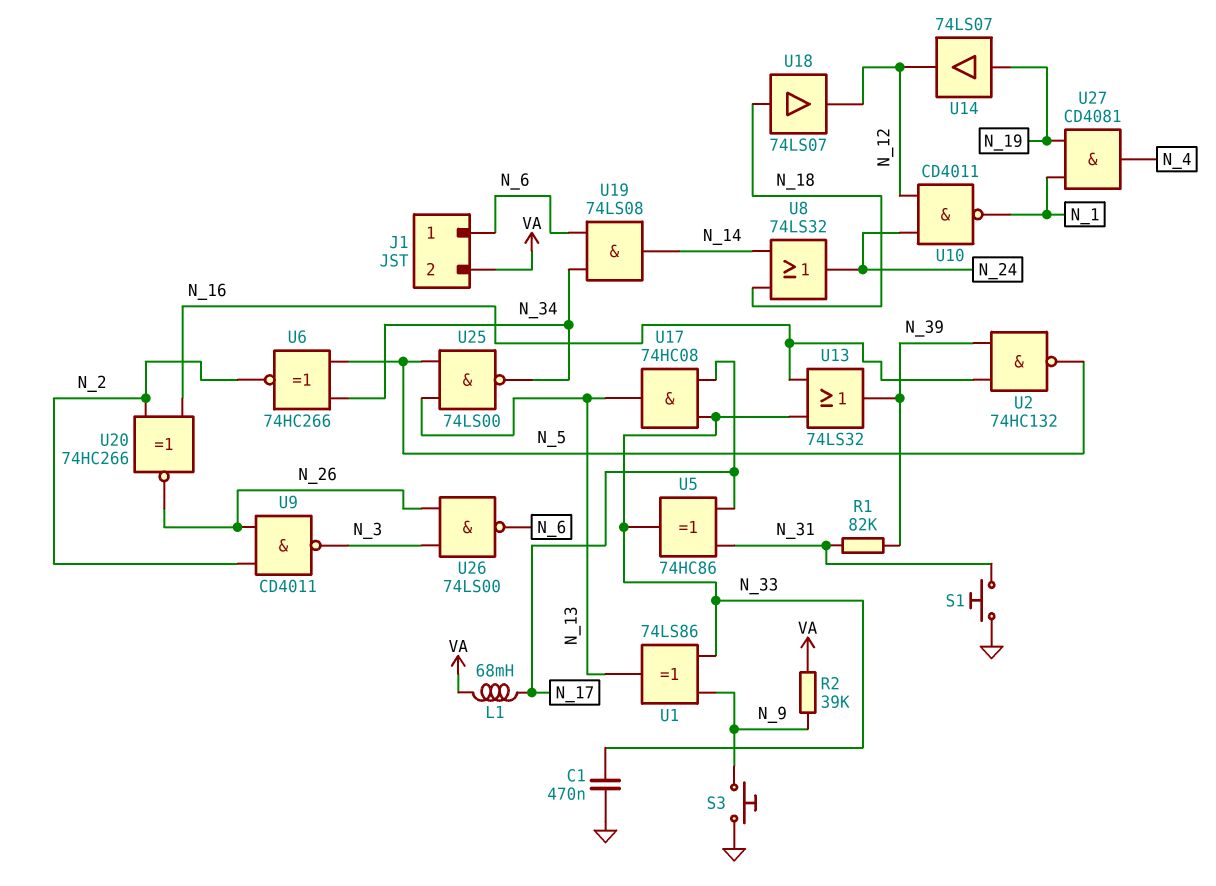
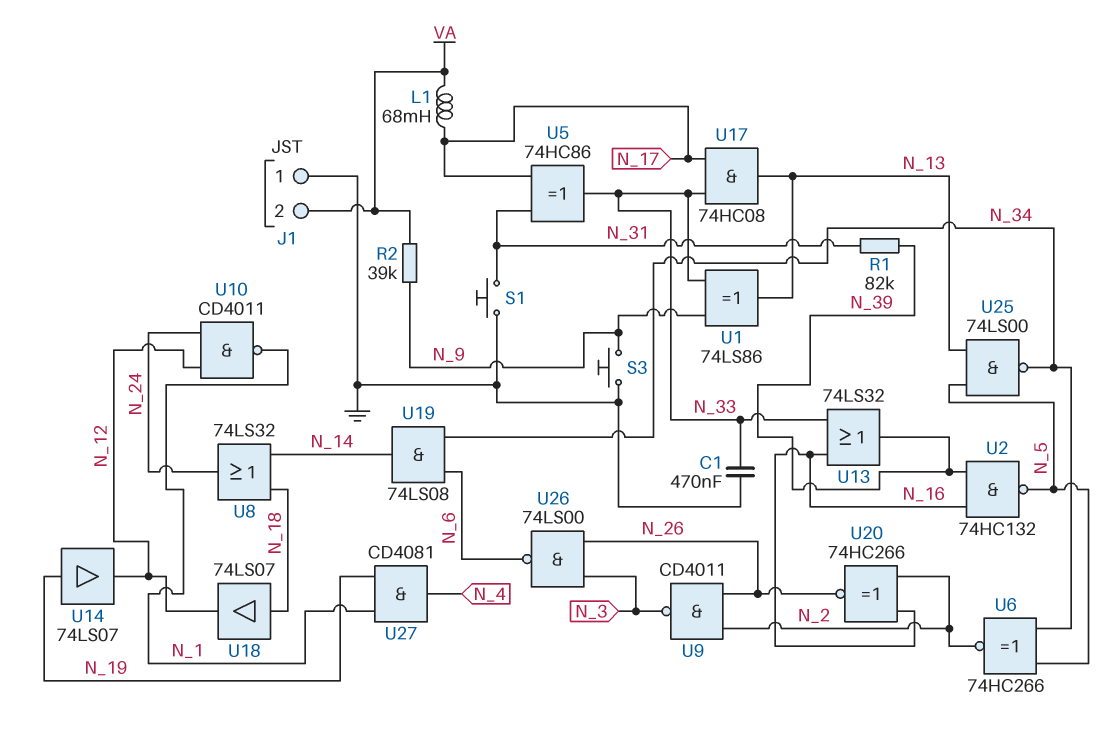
J1 pin 1: N_6 -> GND

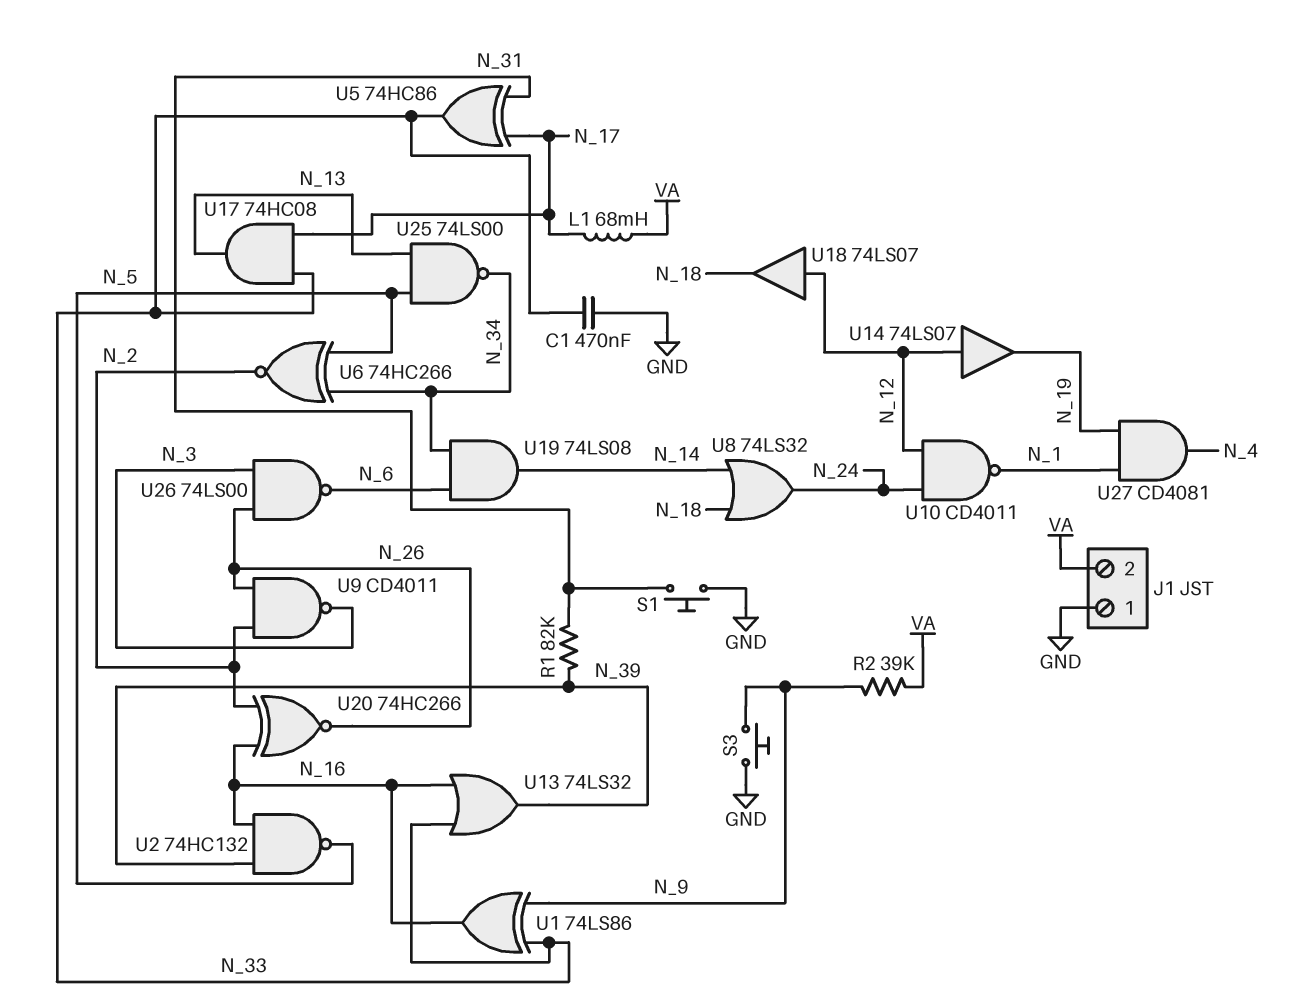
U1: XOR 74LS86 (in N_9, in N_33, out N_13) -> XOR 74LS86 (in N_9, in N_33, out N_16)
U14: buffer 74LS07 (in N_19, out N_12) -> buffer 74LS07 (in N_12, out N_19)
U18: buffer 74LS07 (in N_18, out N_12) -> buffer 74LS07 (in N_12, out N_18)

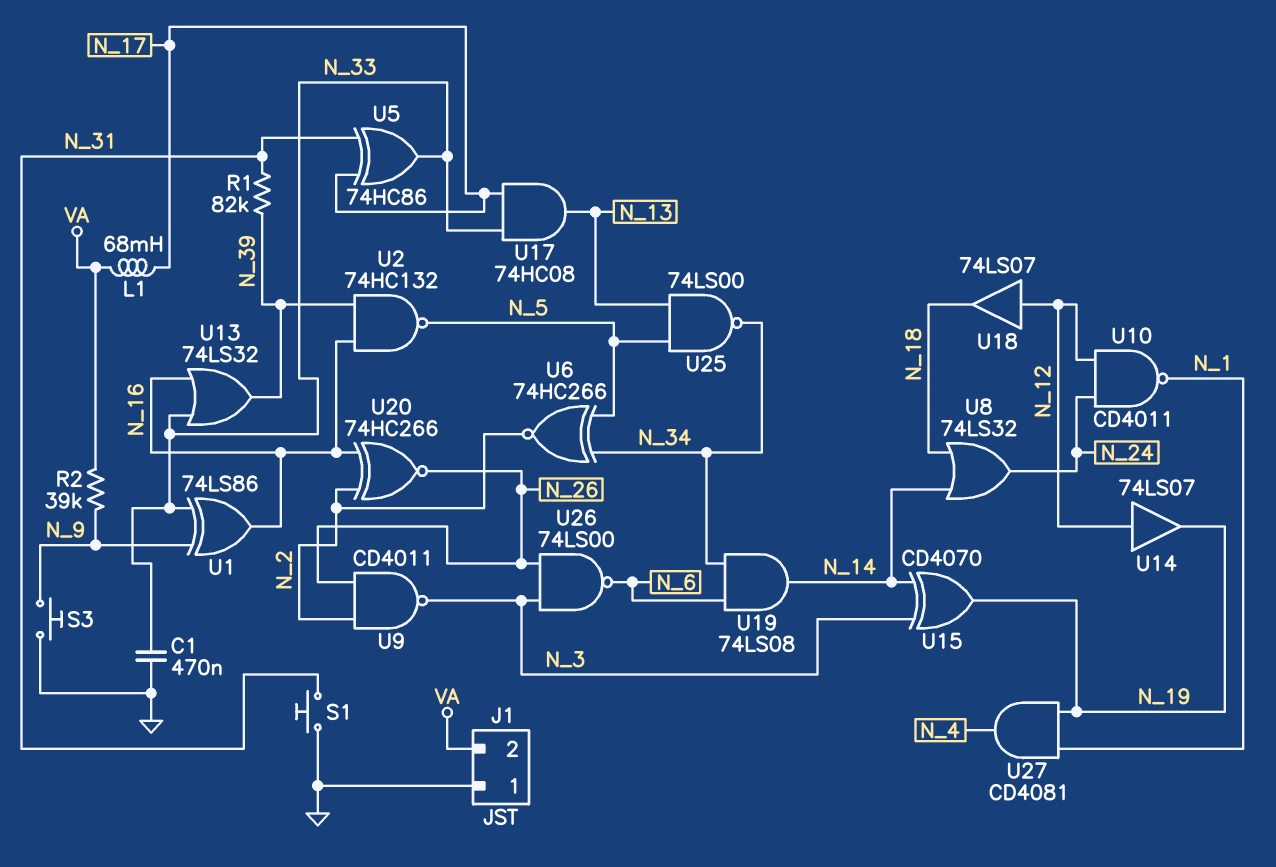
U15: none -> XOR CD4070 (in N_3, in N_14, out N_19)

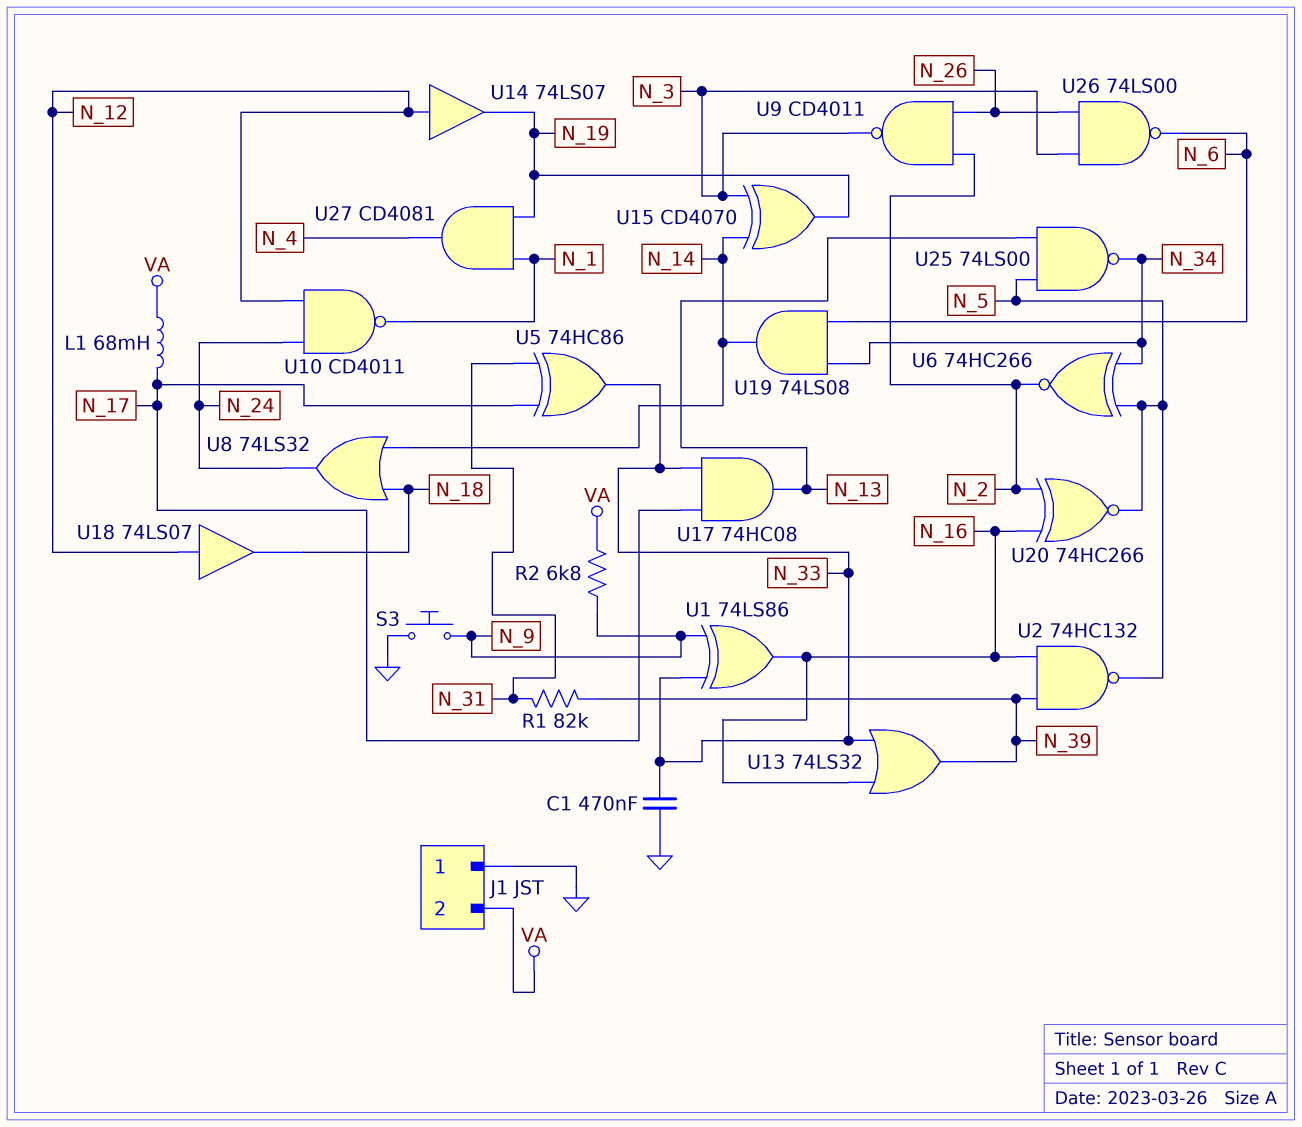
R2: 39k (N_9, VA) -> 6.8k (N_9, VA)
S1: button (GND, N_31) -> none
U20: XNOR 74HC266 (in N_2, in N_16, out N_26) -> XNOR 74HC266 (in N_2, in N_16, out N_5)

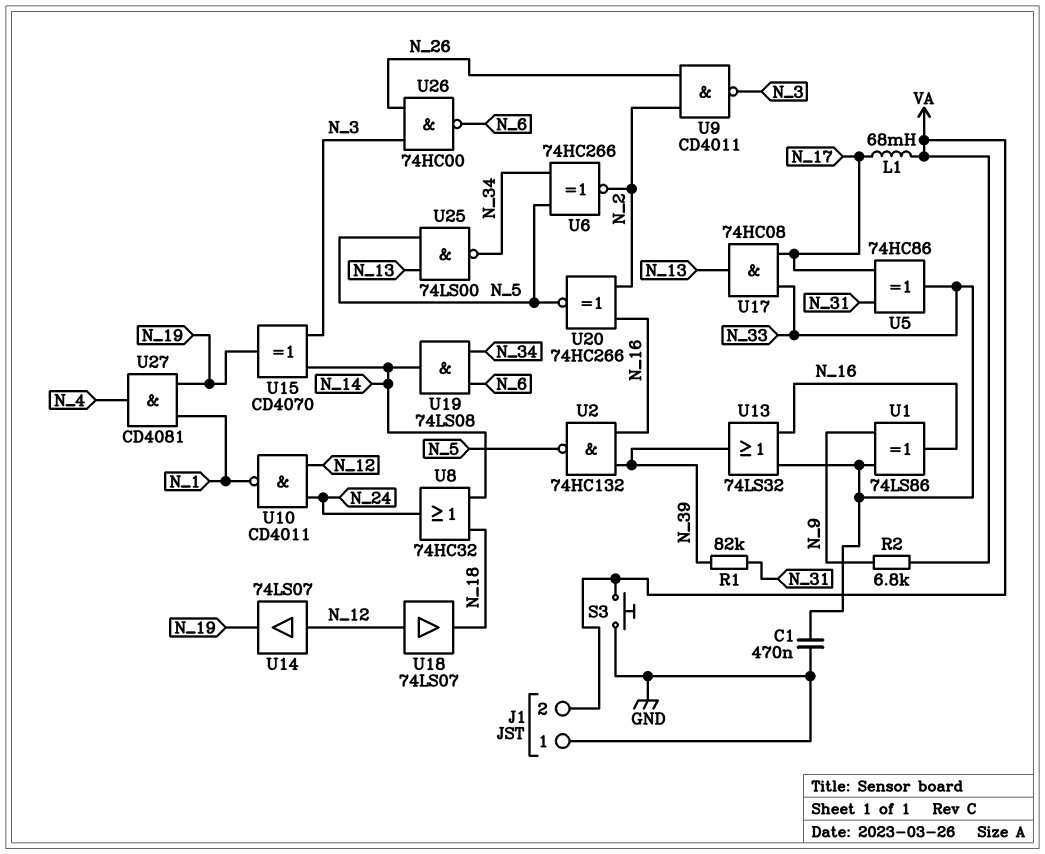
S3: button (GND, N_9) -> button (GND, VA)
U8: OR 74LS32 (in N_14, in N_18, out N_24) -> OR 74HC32 (in N_14, in N_18, out N_24)
U26: NAND 74LS00 (in N_3, in N_26, out N_6) -> NAND 74HC00 (in N_3, in N_26, out N_6)

